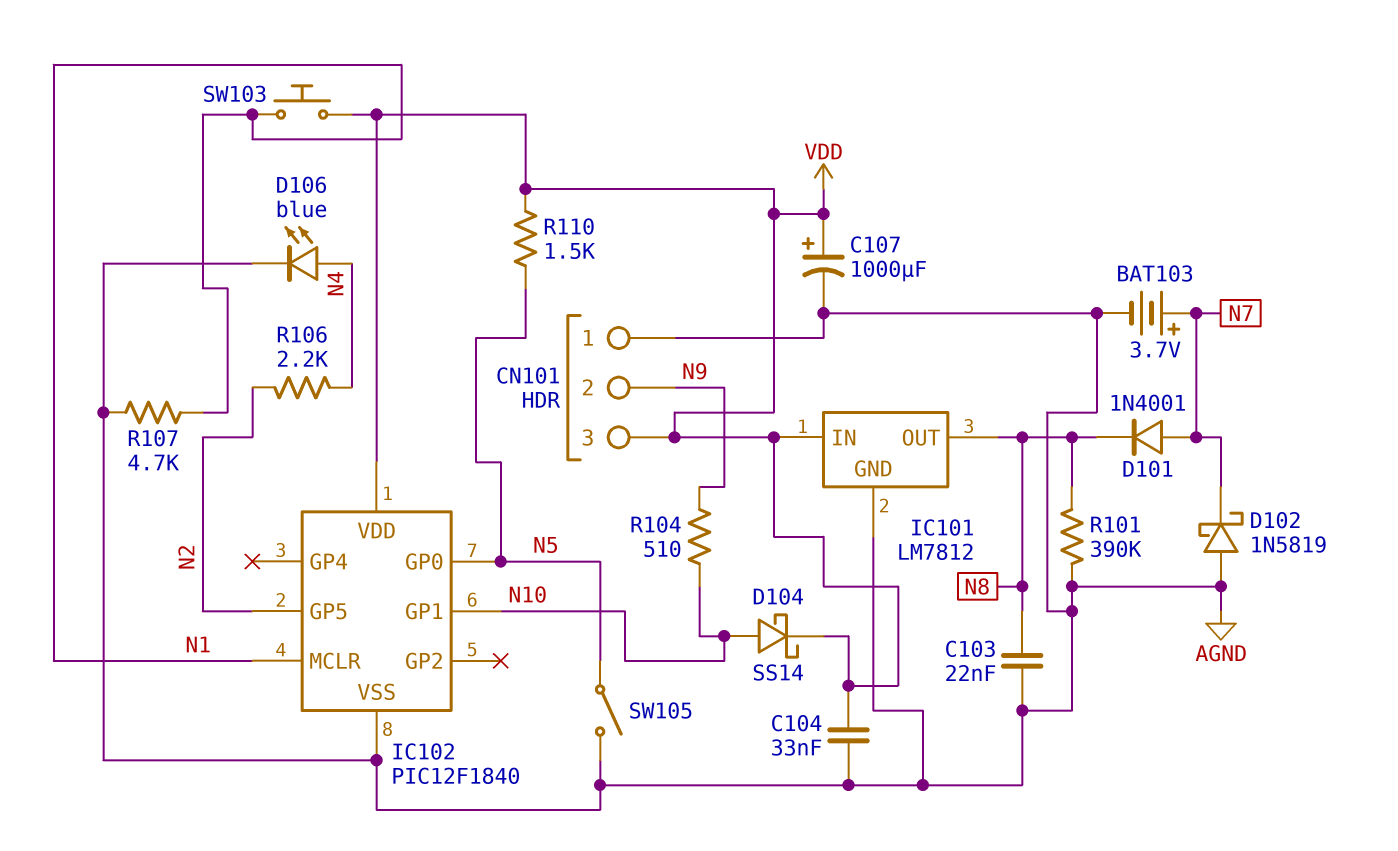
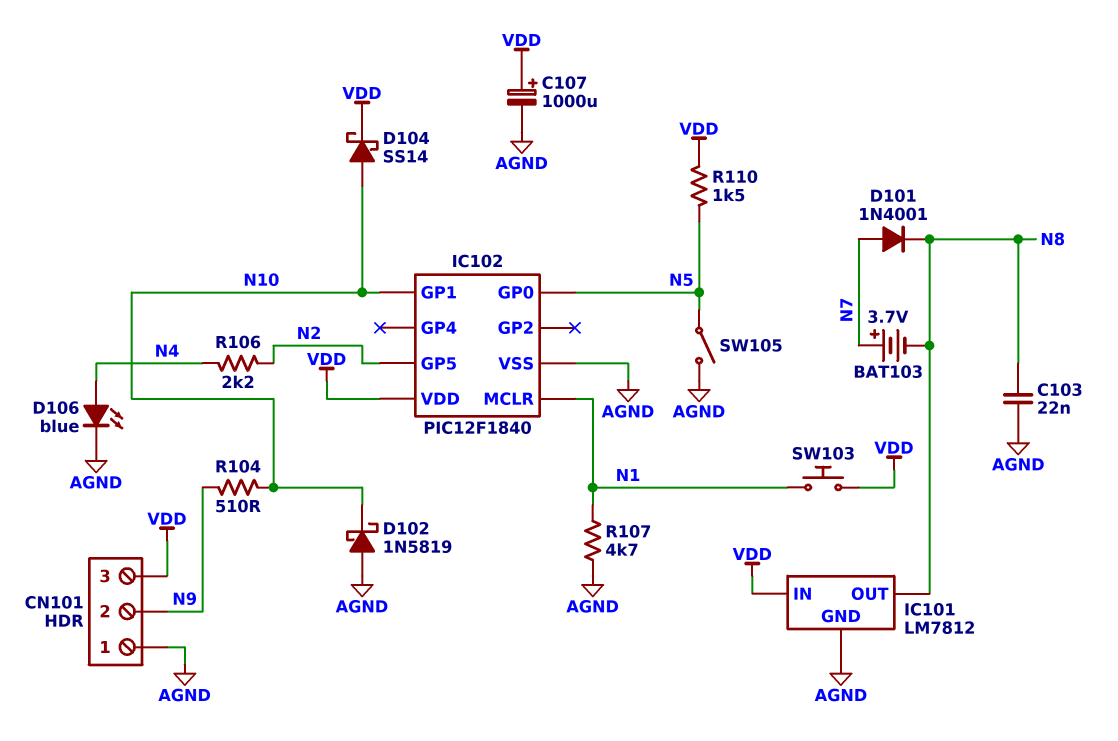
BAT103: 3.7V (plus N7, minus AGND) -> 3.7V (plus N7, minus N8)
C104: 33nF (AGND, VDD) -> none
D102: schottky 1N5819 (A AGND, K N7) -> schottky 1N5819 (A AGND, K N10)
R101: 390k (AGND, N8) -> none

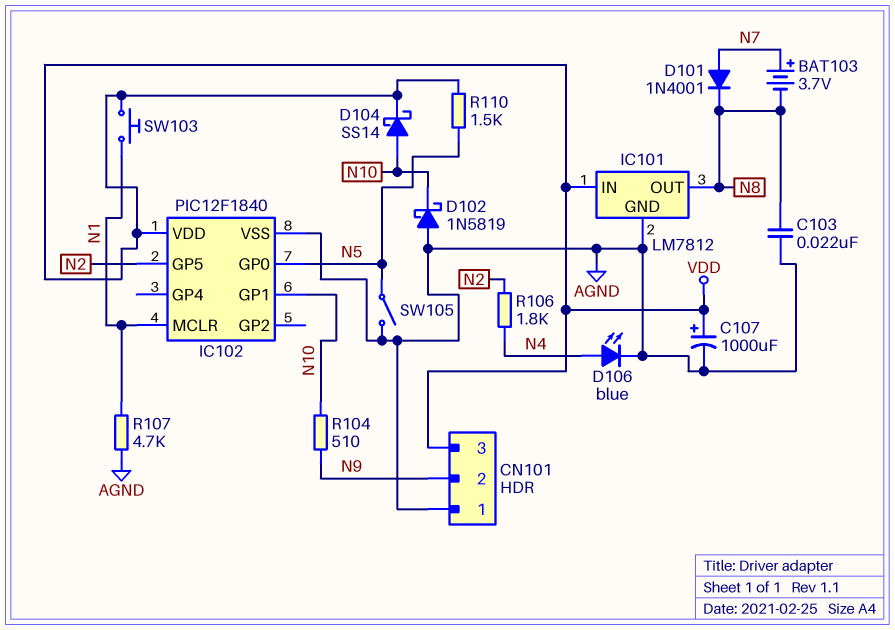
R106: 2.2k (N2, N4) -> 1.8k (N2, N4)

